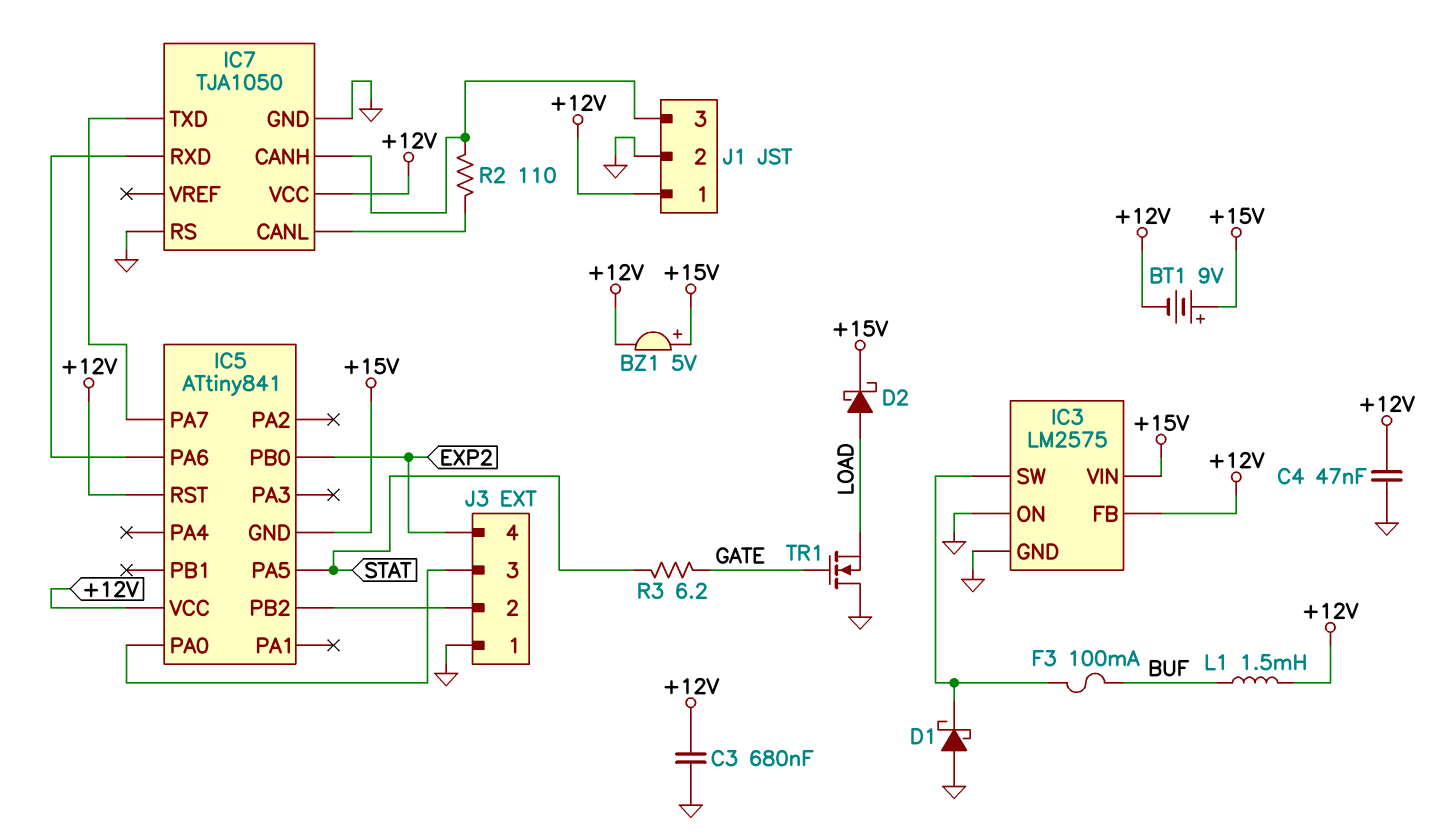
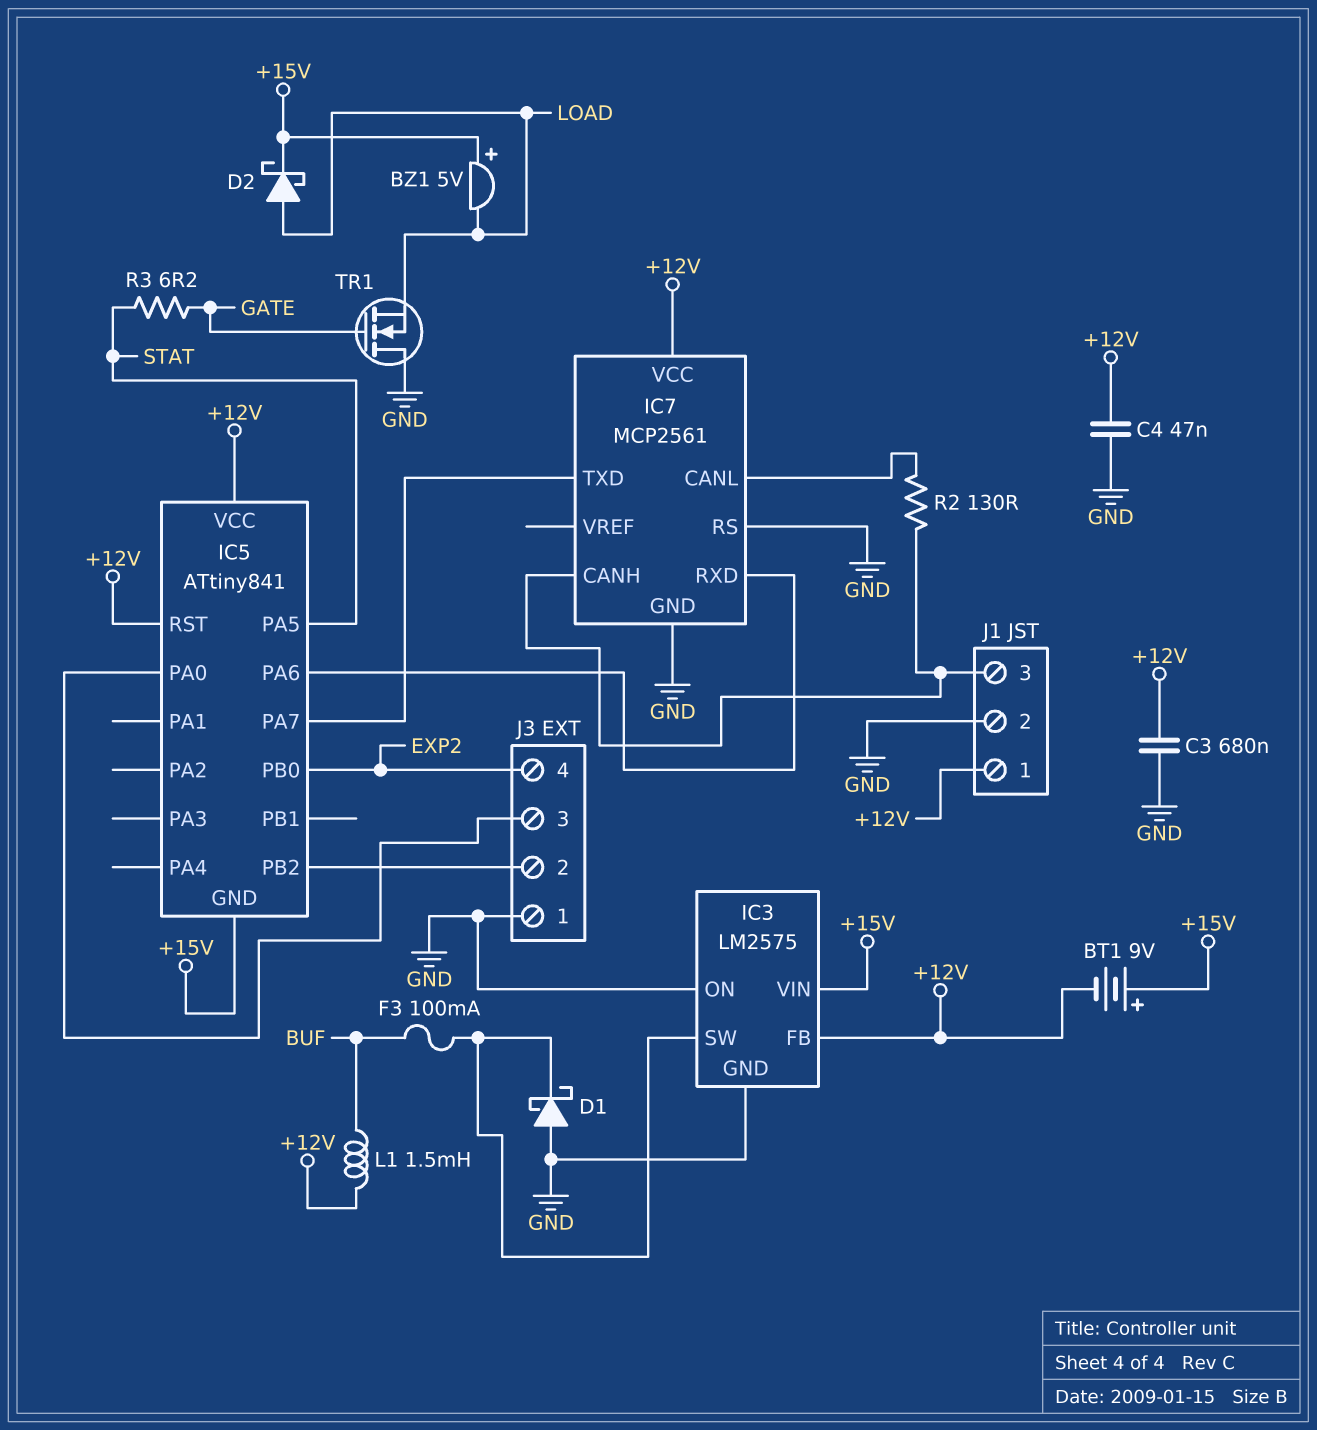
BZ1: buzzer 5V (plus +15V, minus +12V) -> buzzer 5V (plus +15V, minus LOAD)
IC7: TJA1050 -> MCP2561
R2: 110 (IC7/CANH, IC7/CANL) -> 130 (IC7/CANH, IC7/CANL)

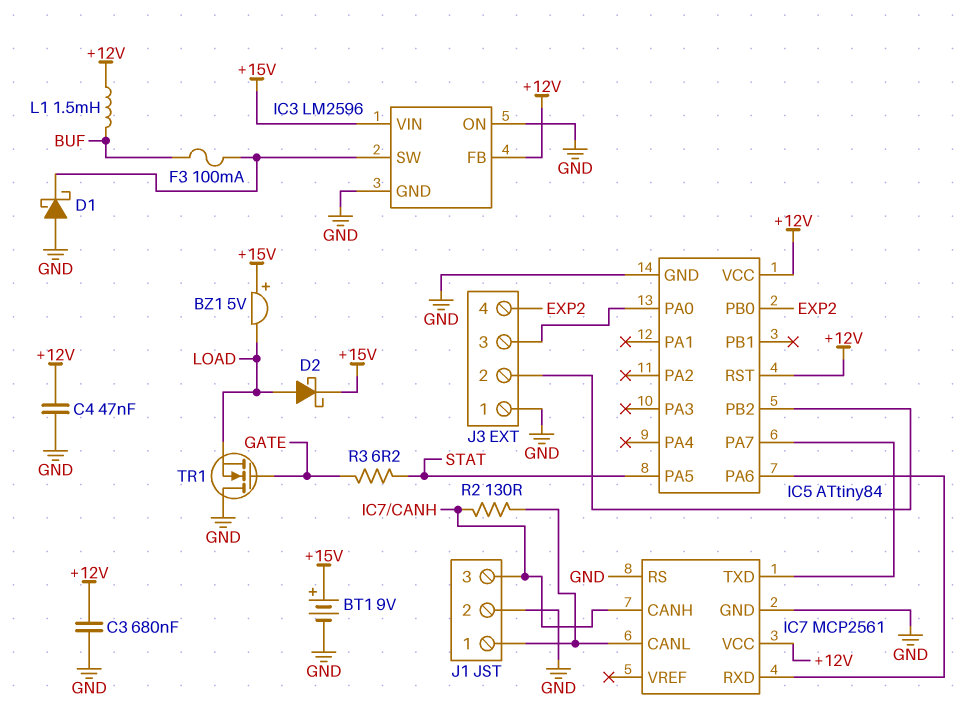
BT1: 9V (plus +15V, minus +12V) -> 9V (plus +15V, minus GND)
IC3: LM2575 -> LM2596
IC5: ATtiny841 -> ATtiny84
IC5 pin GND: +15V -> GND
J1 pin 1: +12V -> IC7/CANL

